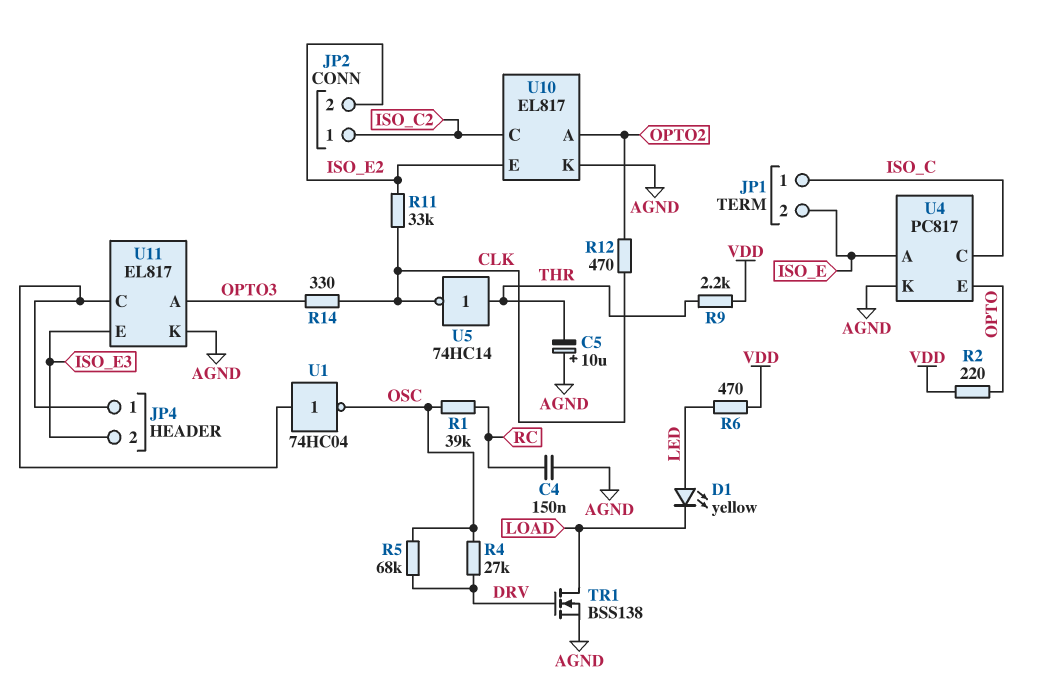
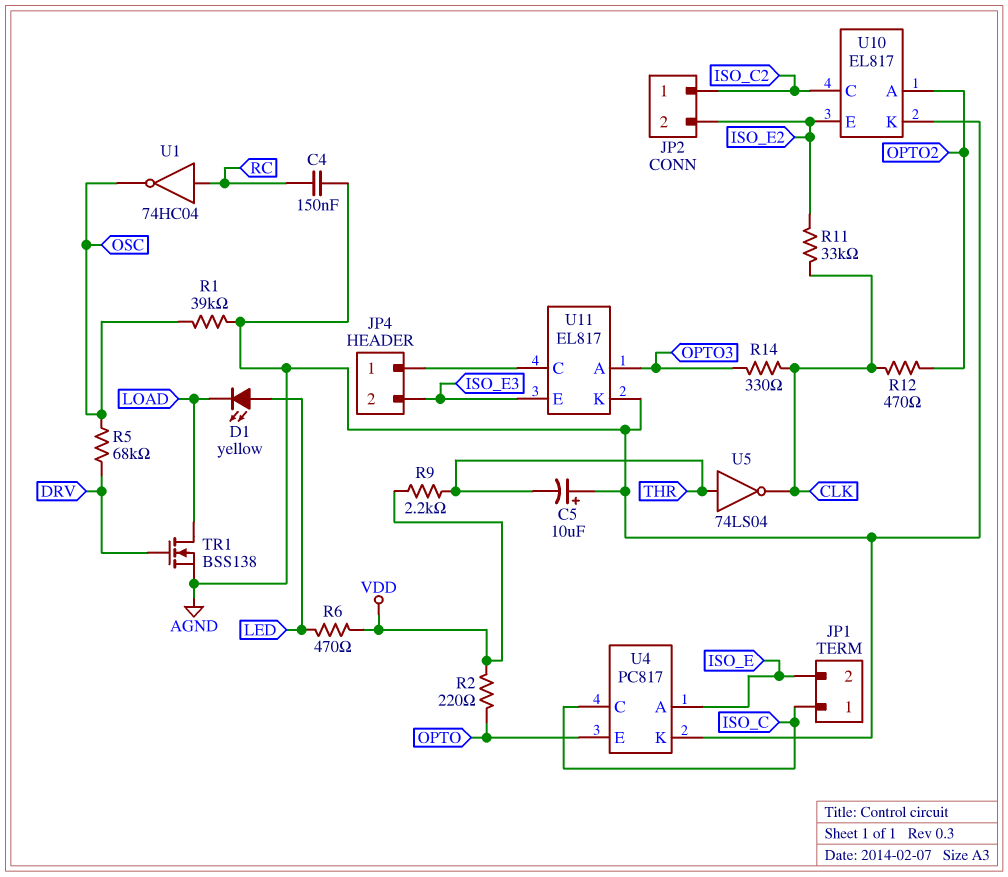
R1: 39k (OSC, RC) -> 39k (AGND, OSC)
R4: 27k (DRV, OSC) -> none
U1: NOT 74HC04 (in JP4/1, out OSC) -> NOT 74HC04 (in RC, out OSC)
U5: NOT 74HC14 (in THR, out CLK) -> NOT 74LS04 (in THR, out CLK)

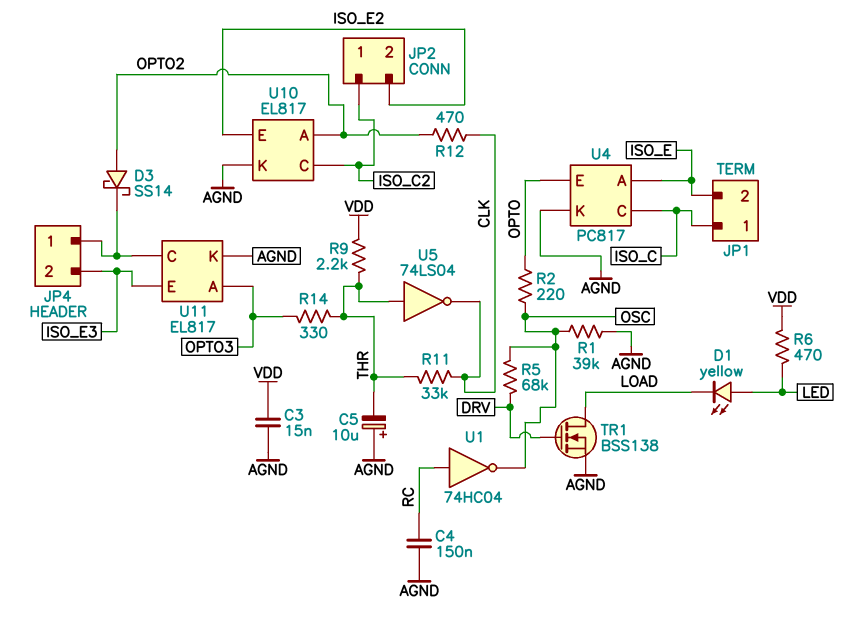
C3: none -> 15nF (AGND, VDD)
D3: none -> schottky SS14 (A OPTO2, K JP4/1)
R2: 220 (OPTO, VDD) -> 220 (OPTO, OSC)
R11: 33k (CLK, ISO_E2) -> 33k (CLK, THR)
R14: 330 (CLK, OPTO3) -> 330 (OPTO3, THR)

